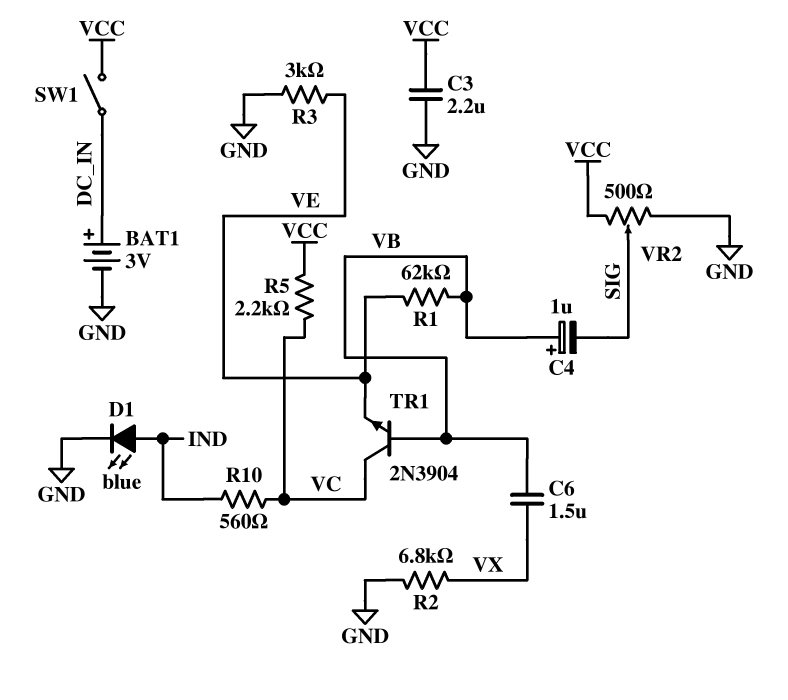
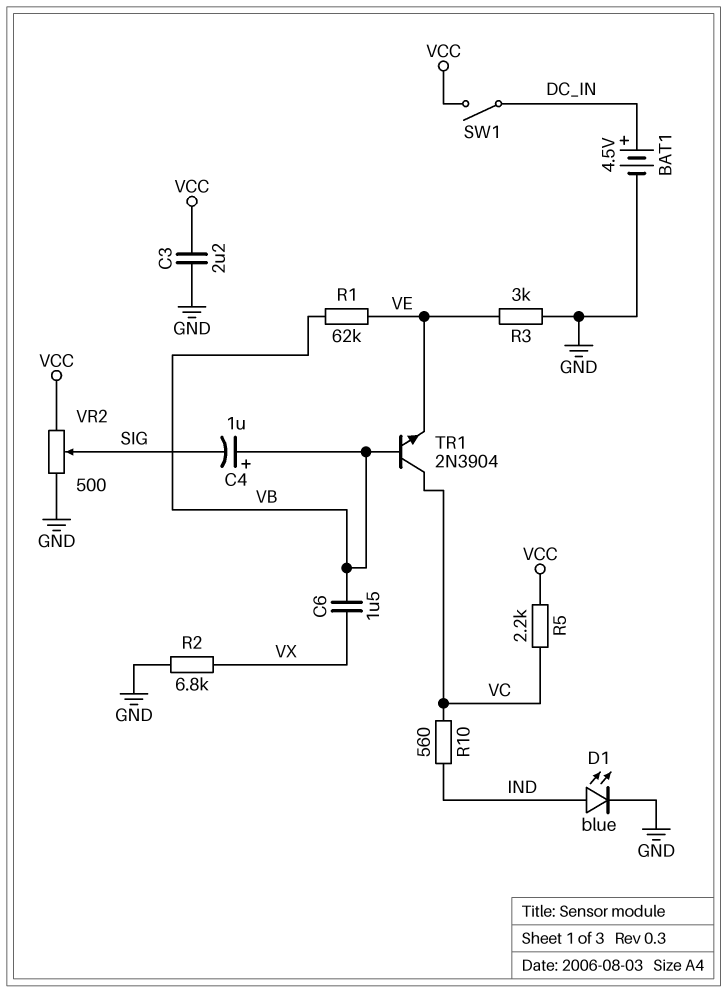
BAT1: 3V (plus DC_IN, minus GND) -> 4.5V (plus DC_IN, minus GND)

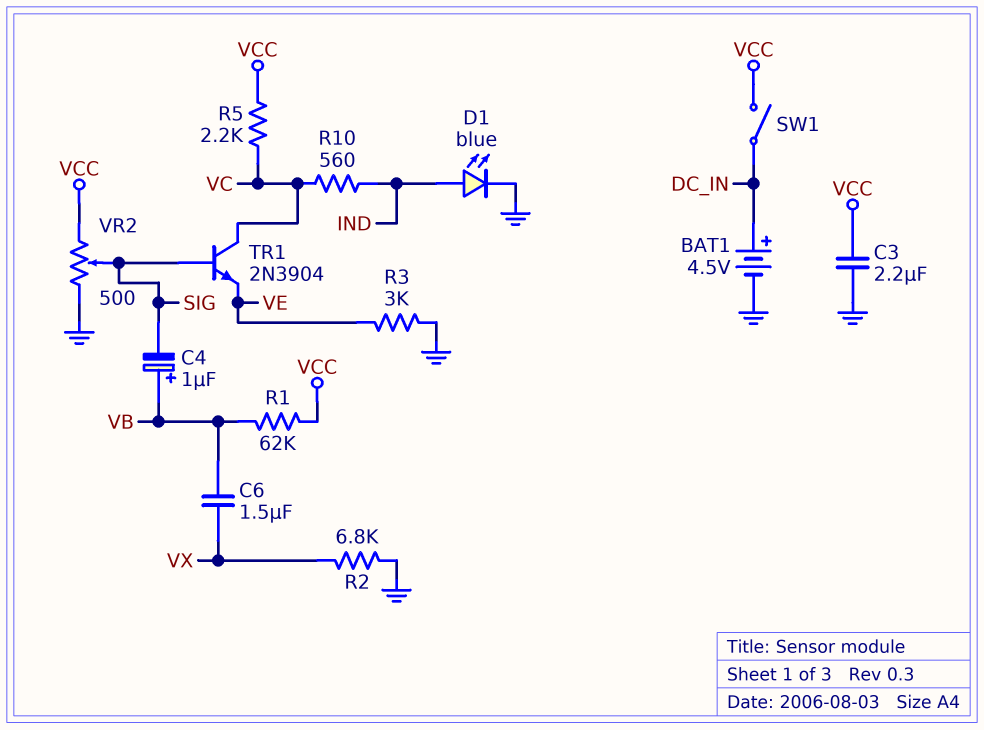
R1: 62k (VB, VE) -> 62k (VB, VCC)
TR1: NPN 2N3904 (B VB, C VC, E VE) -> NPN 2N3904 (B SIG, C VC, E VE)

